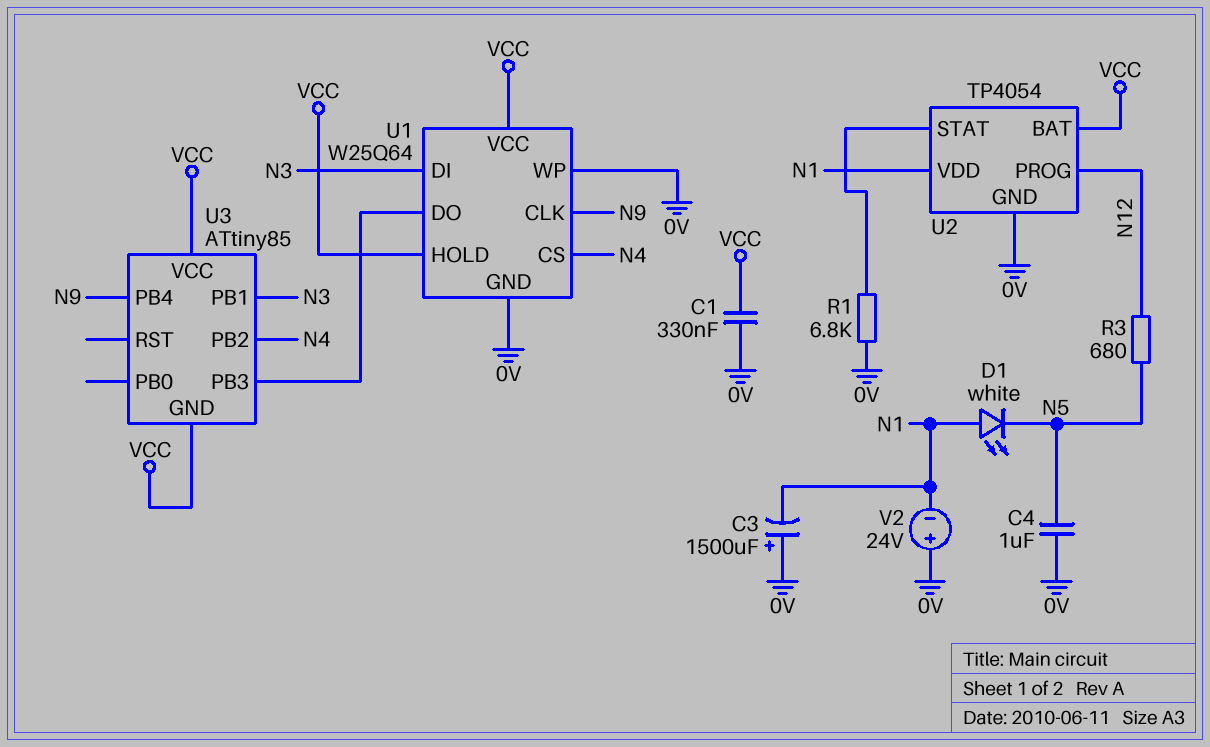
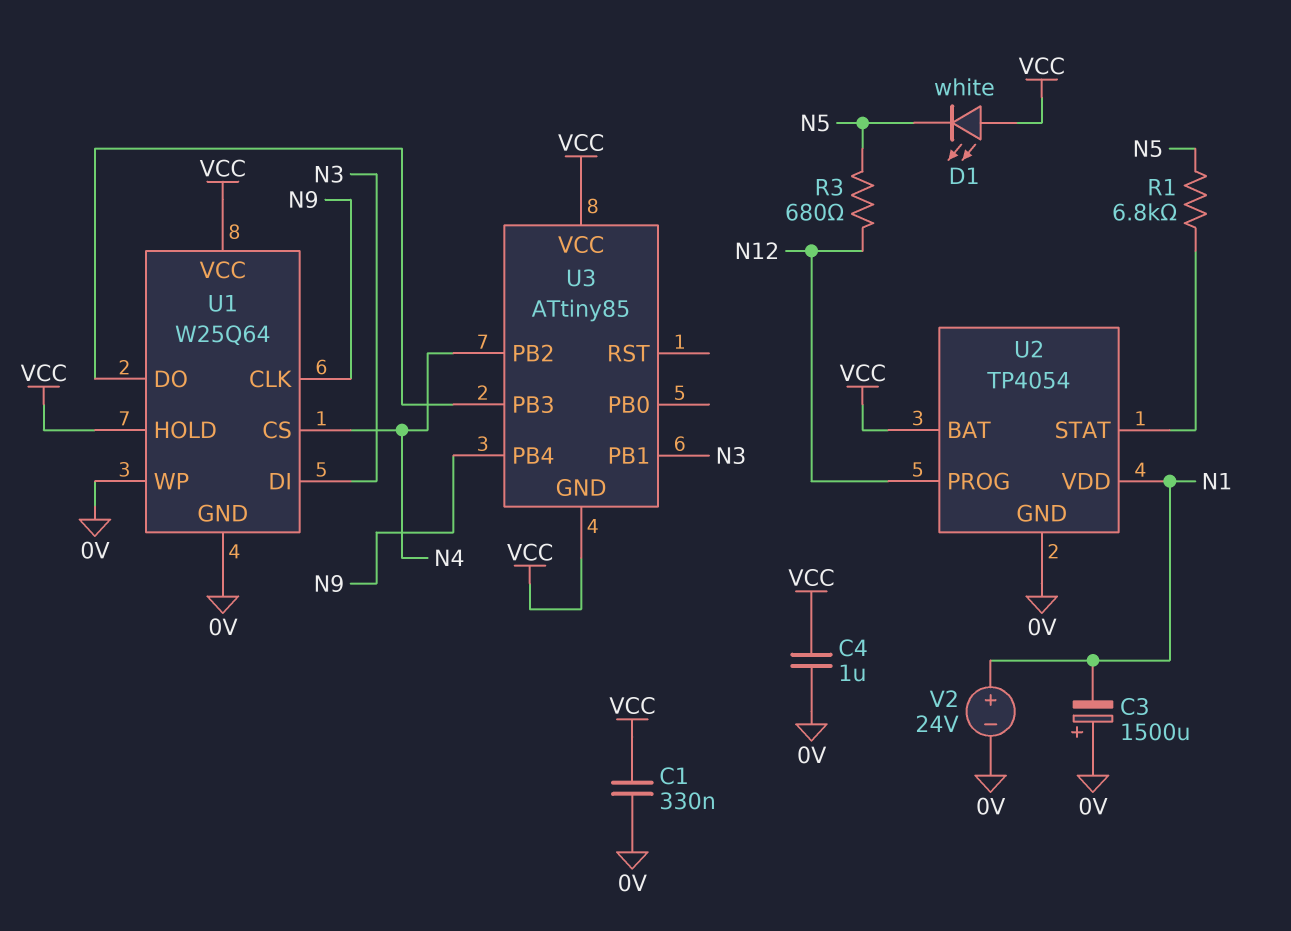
C4: 1uF (0V, N5) -> 1uF (0V, VCC)
D1: LED white (A N1, K N5) -> LED white (A VCC, K N5)
R1: 6.8k (0V, U2/STAT) -> 6.8k (N5, U2/STAT)
V2: 24V (plus 0V, minus N1) -> 24V (plus N1, minus 0V)

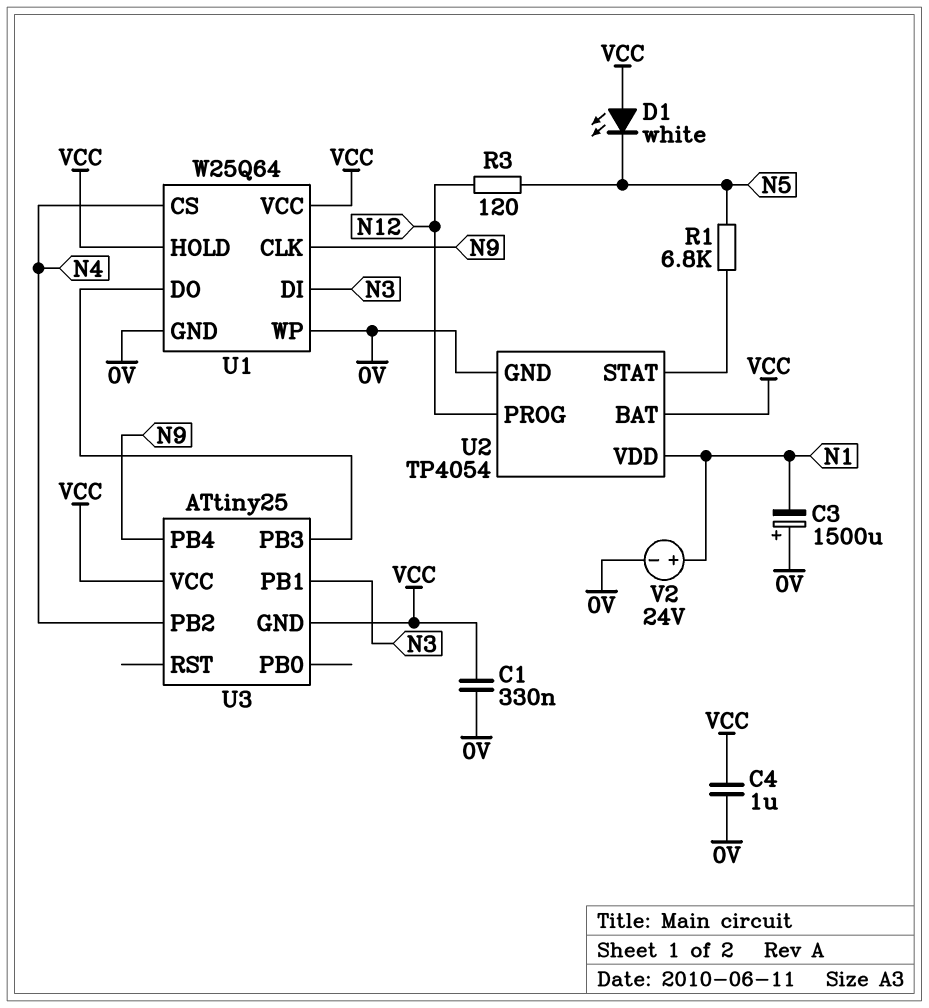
R3: 680 (N5, N12) -> 120 (N5, N12)
U3: ATtiny85 -> ATtiny25

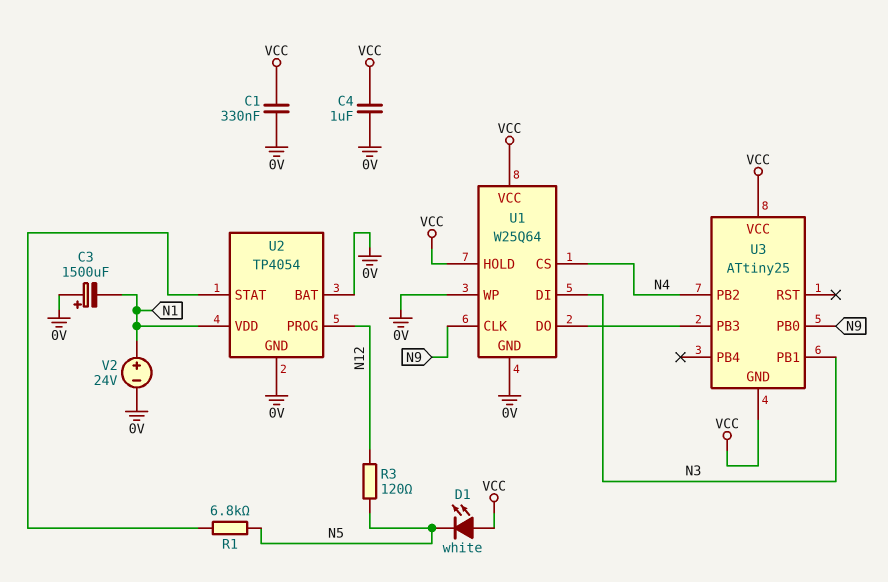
U2 pin BAT: VCC -> 0V
U3 pin PB0: none -> N9
U3 pin PB4: N9 -> none

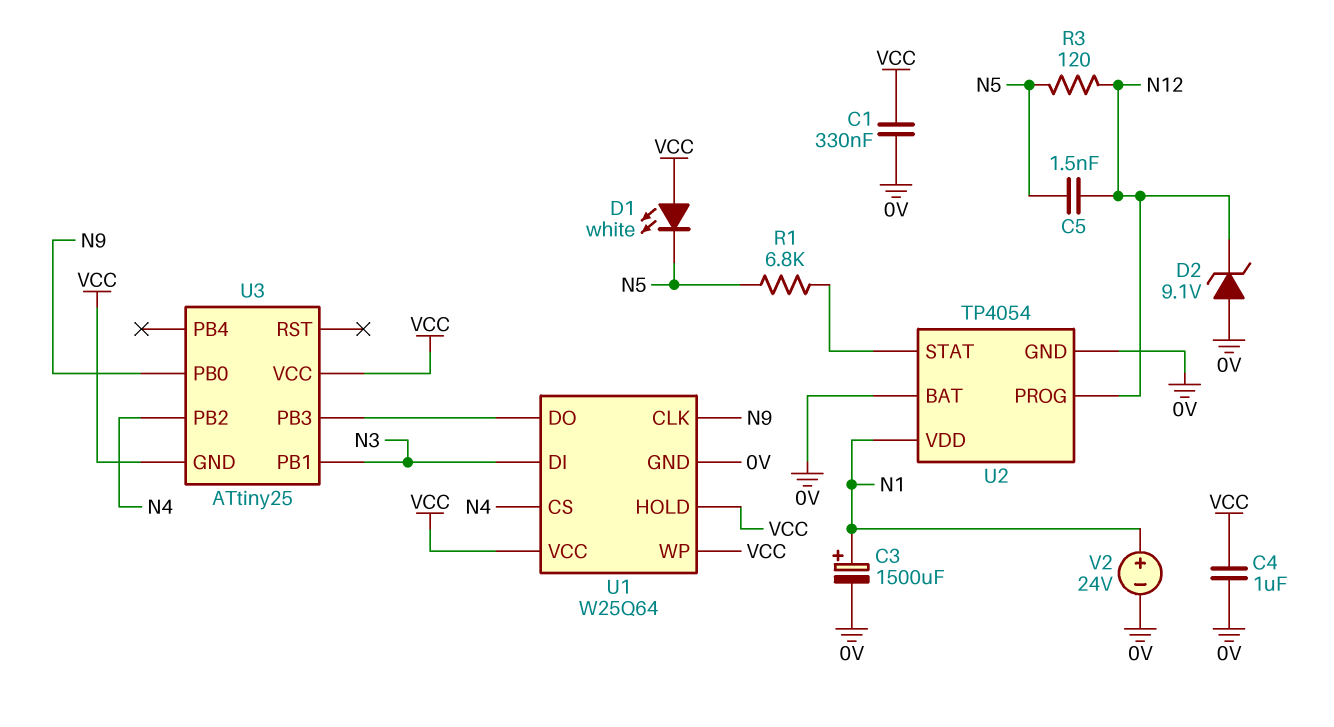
C3: 1500uF (plus 0V, minus N1) -> 1500uF (plus N1, minus 0V)
C5: none -> 1.5nF (N5, N12)
D2: none -> zener 9.1V (A 0V, K N12)
U1 pin WP: 0V -> VCC

